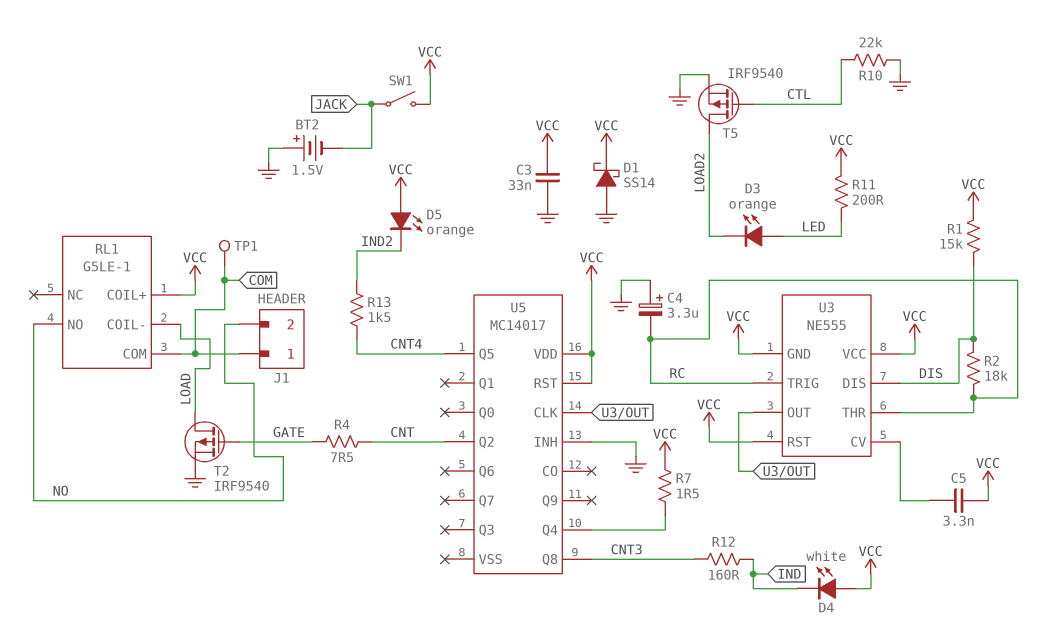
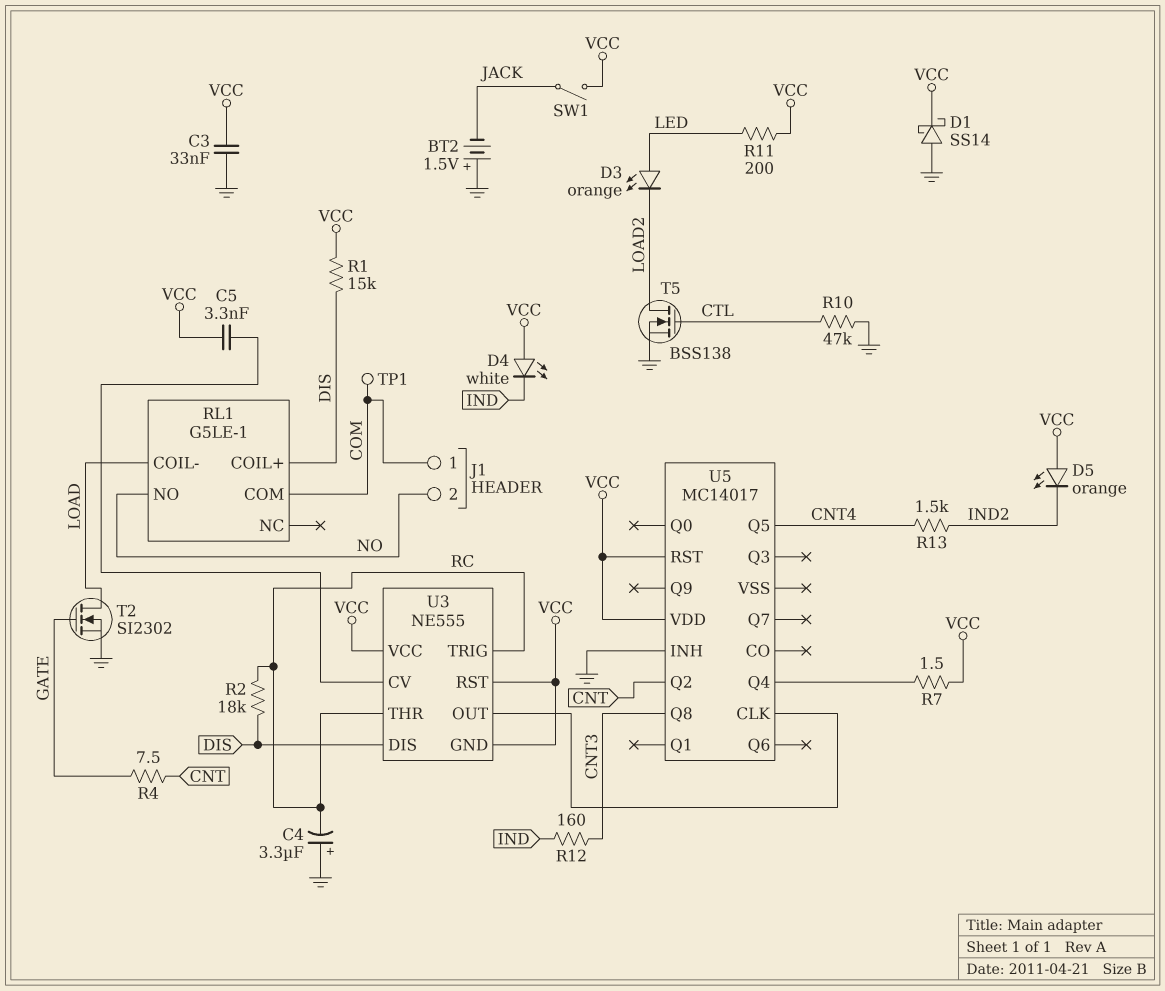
R10: 22k (CTL, GND) -> 47k (CTL, GND)
RL1 pin COIL+: VCC -> DIS
T2: PMOS IRF9540 (G GATE, D LOAD, S GND) -> NMOS SI2302 (G GATE, D LOAD, S GND)
T5: PMOS IRF9540 (G CTL, D LOAD2, S GND) -> NMOS BSS138 (G CTL, D LOAD2, S GND)

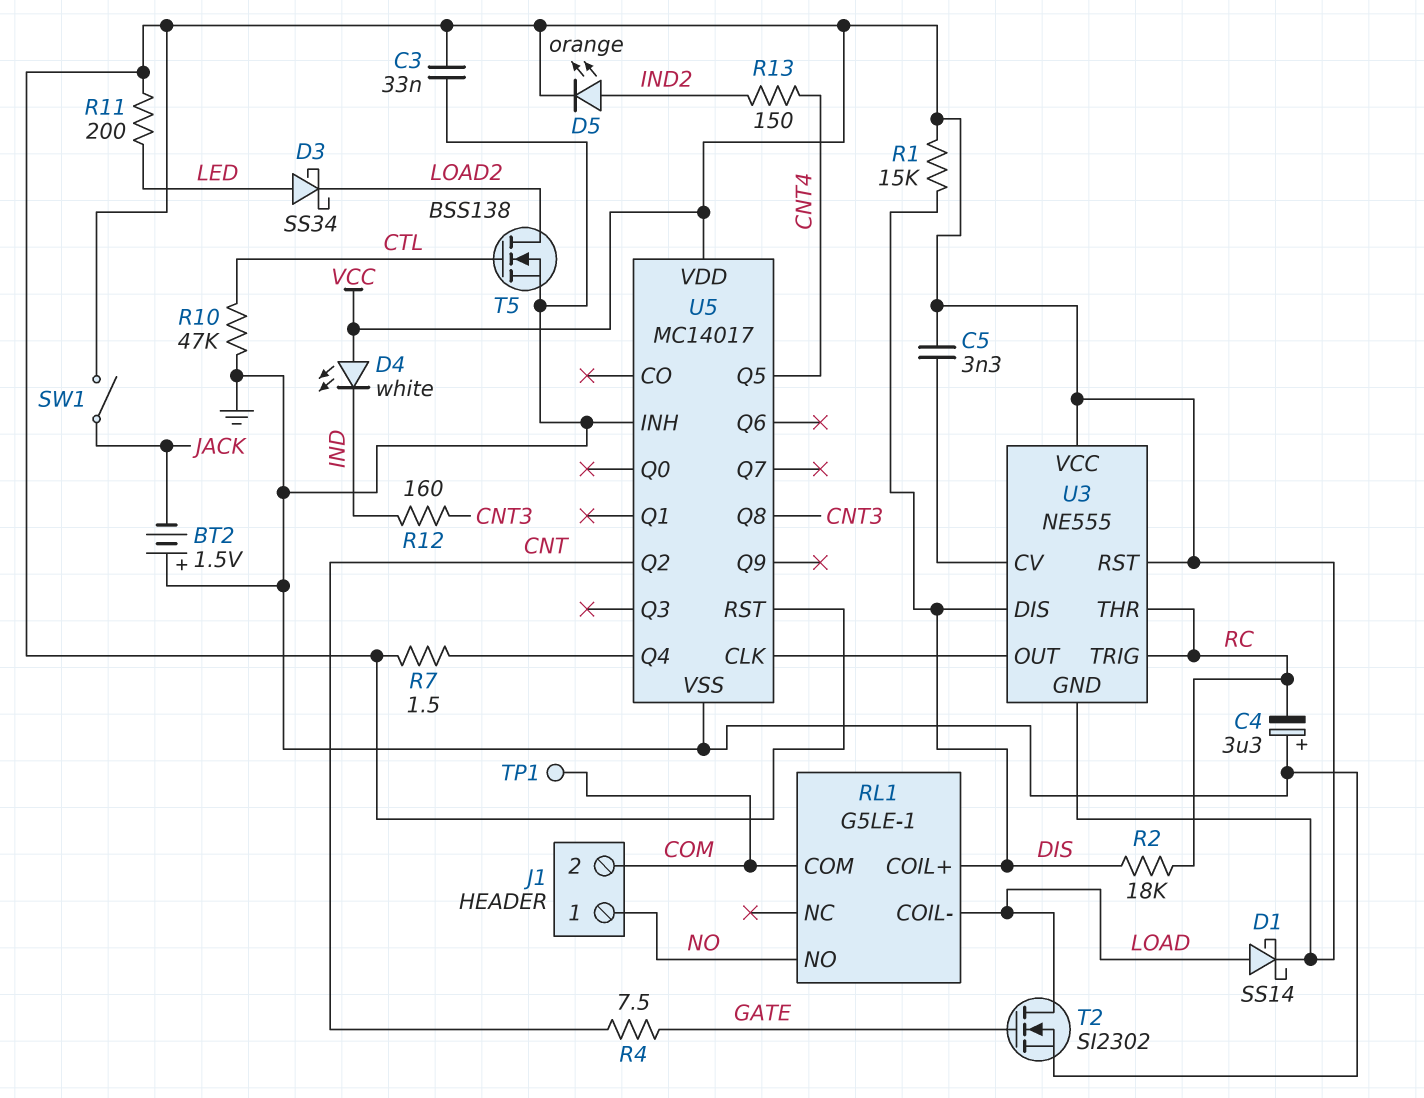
D1: schottky SS14 (A GND, K VCC) -> schottky SS14 (A LOAD, K VCC)
D3: LED orange (A LED, K LOAD2) -> schottky SS34 (A LED, K LOAD2)
D5: LED orange (A VCC, K IND2) -> LED orange (A IND2, K VCC)
J1 pin 1: COM -> NO
J1 pin 2: NO -> COM
R13: 1.5k (CNT4, IND2) -> 150 (CNT4, IND2)
U5 pin VSS: none -> GND

